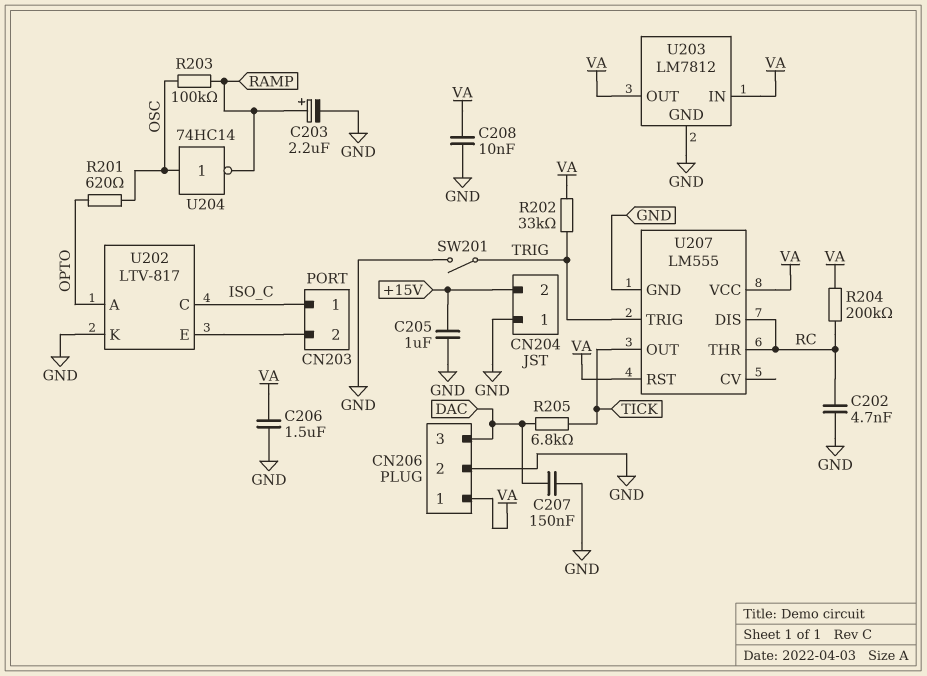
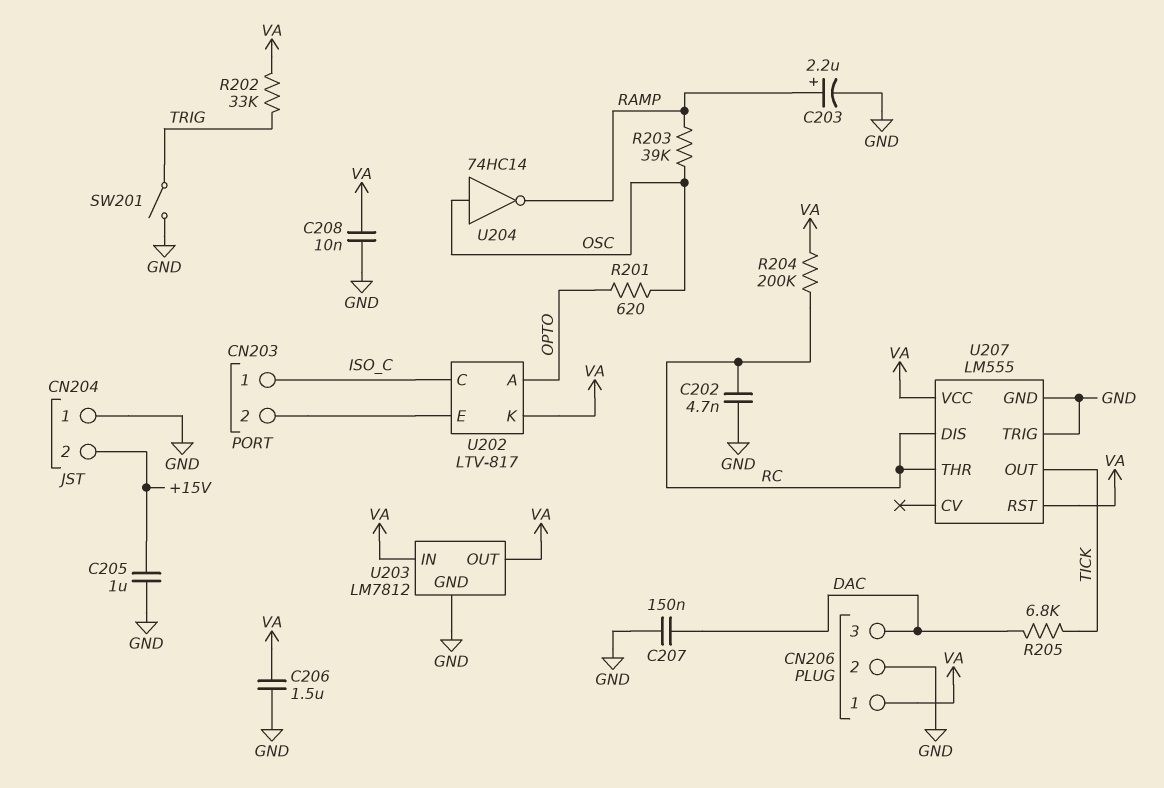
R203: 100k (OSC, RAMP) -> 39k (OSC, RAMP)
U202 pin K: GND -> VA
U207 pin TRIG: TRIG -> GND

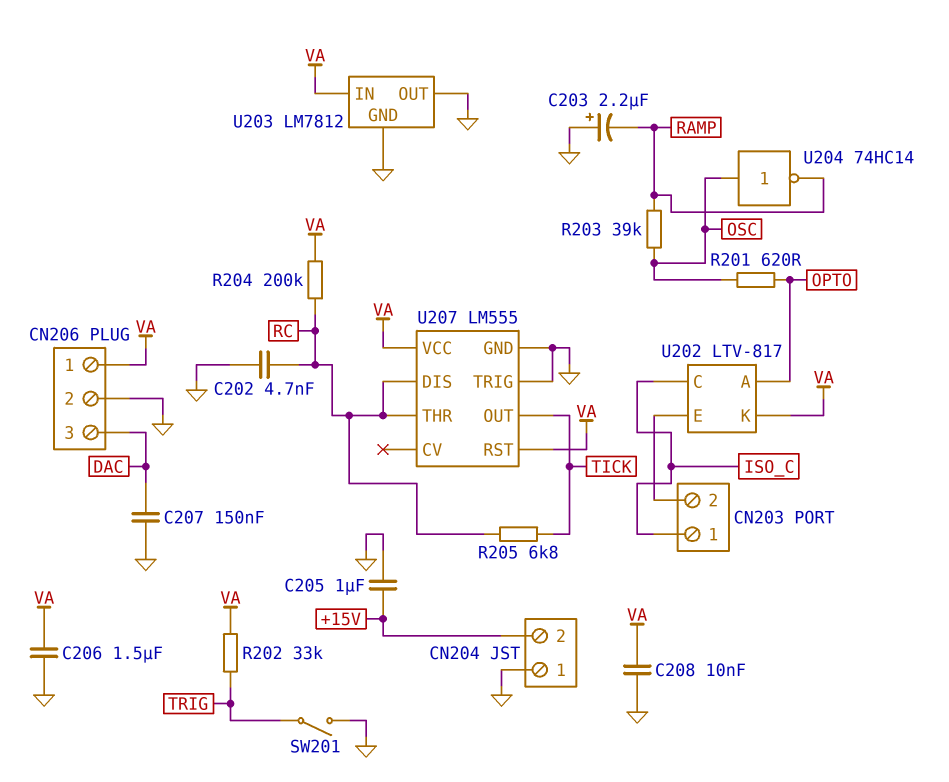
C203: 2.2uF (plus RAMP, minus GND) -> 2.2uF (plus GND, minus RAMP)
R205: 6.8k (DAC, TICK) -> 6.8k (RC, TICK)
U203 pin OUT: VA -> GND

